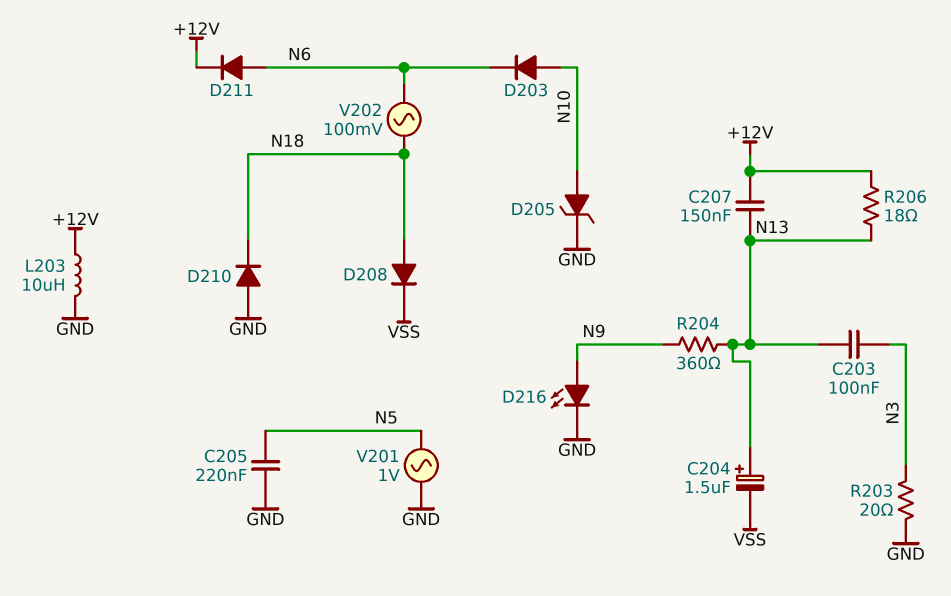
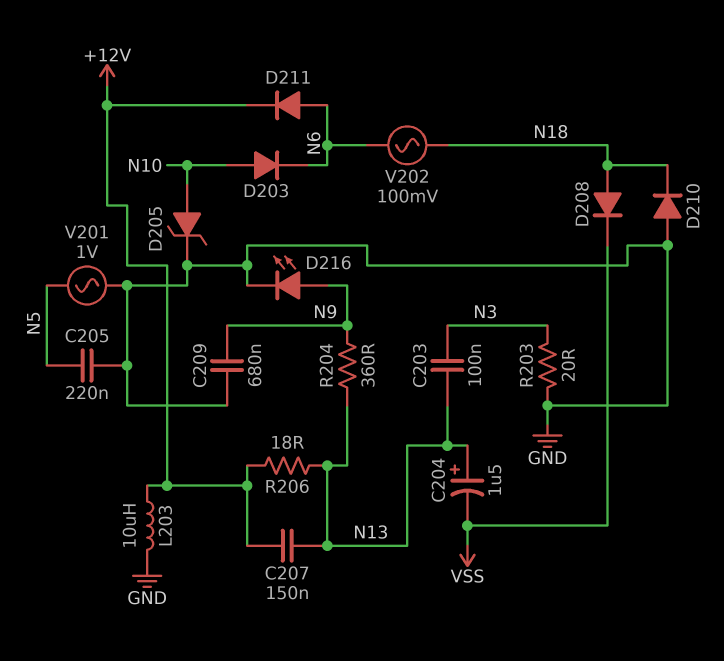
C209: none -> 680nF (GND, N9)

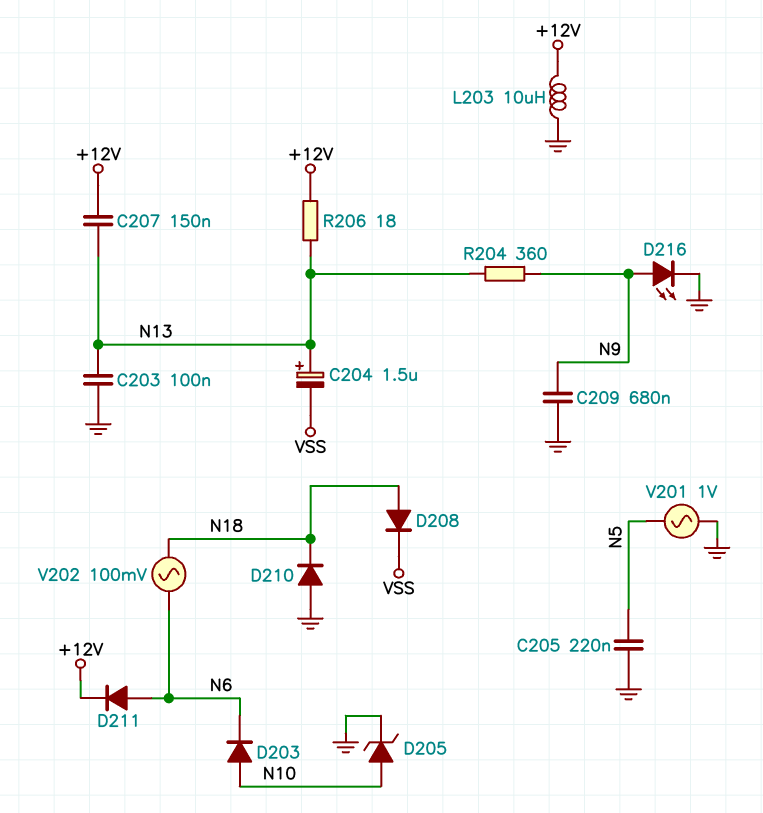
C203: 100nF (N3, N13) -> 100nF (GND, N13)
R203: 20 (GND, N3) -> none

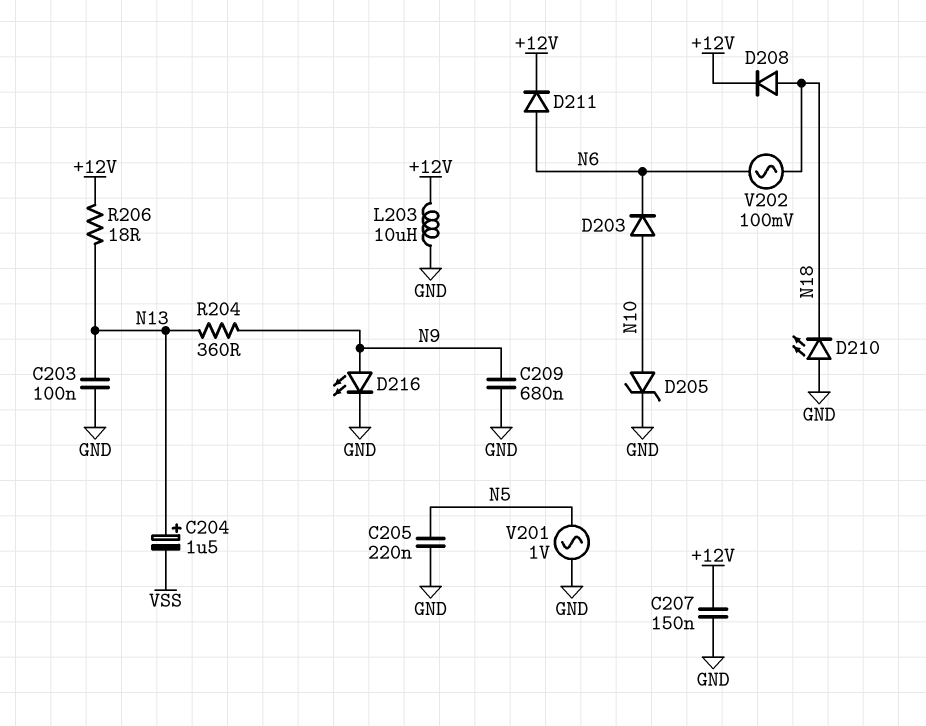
C207: 150nF (+12V, N13) -> 150nF (+12V, GND)
D208: diode (A N18, K VSS) -> diode (A N18, K +12V)
D210: diode (A GND, K N18) -> LED (A GND, K N18)

